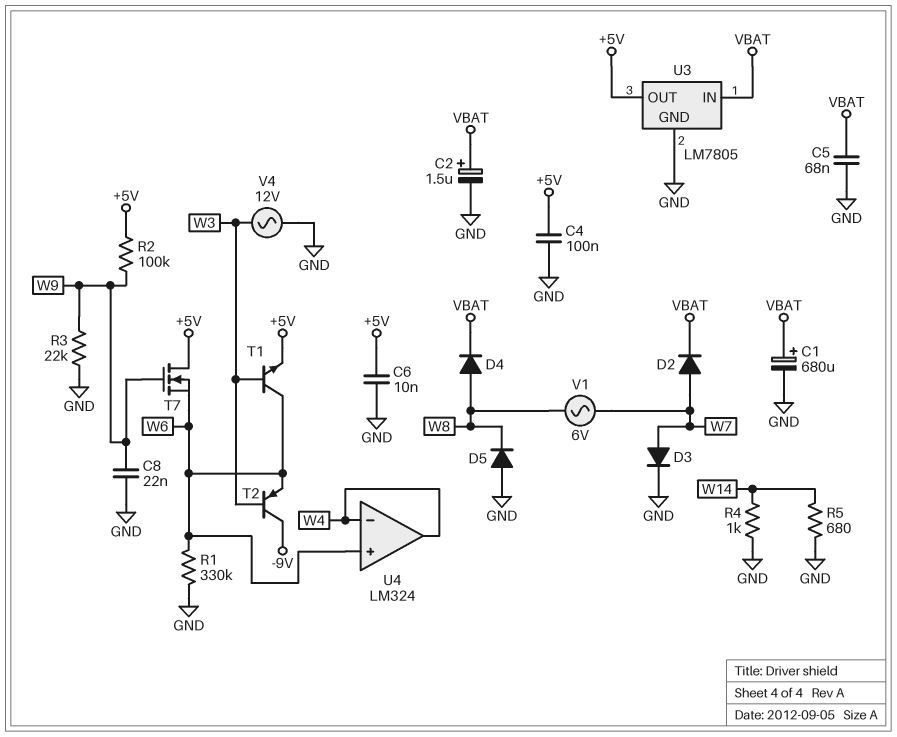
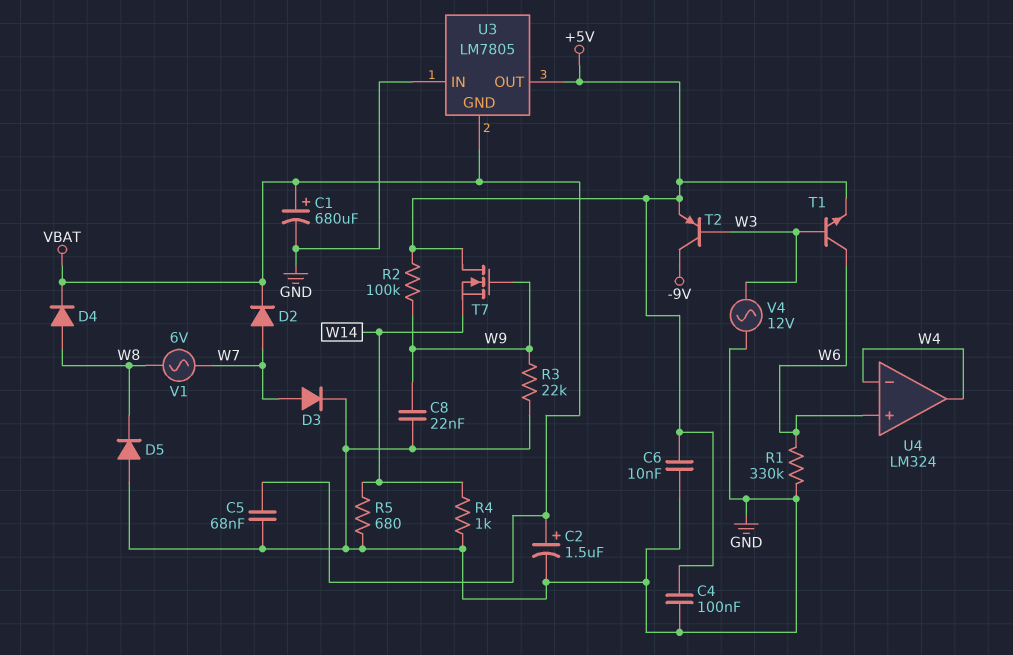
T2: PNP (B W3, C -9V, E W6) -> PNP (B W3, C -9V, E +5V)
T7: NMOS (G W9, D +5V, S W6) -> NMOS (G W9, D +5V, S W14)
U3 pin GND: GND -> VBAT
U3 pin IN: VBAT -> GND

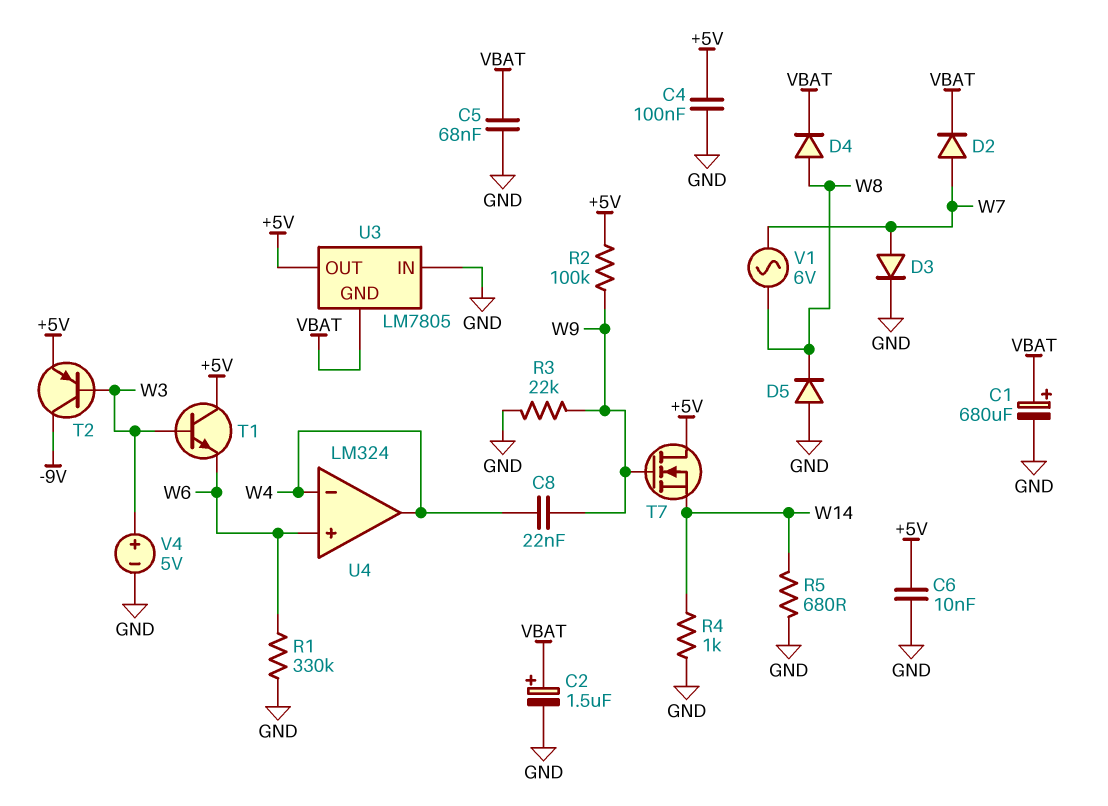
C8: 22nF (GND, W9) -> 22nF (W4, W9)
T1: NPN (B W3, C W6, E +5V) -> NPN (B W3, C +5V, E W6)
V4: AC 12V (GND, W3) -> 5V (plus W3, minus GND)

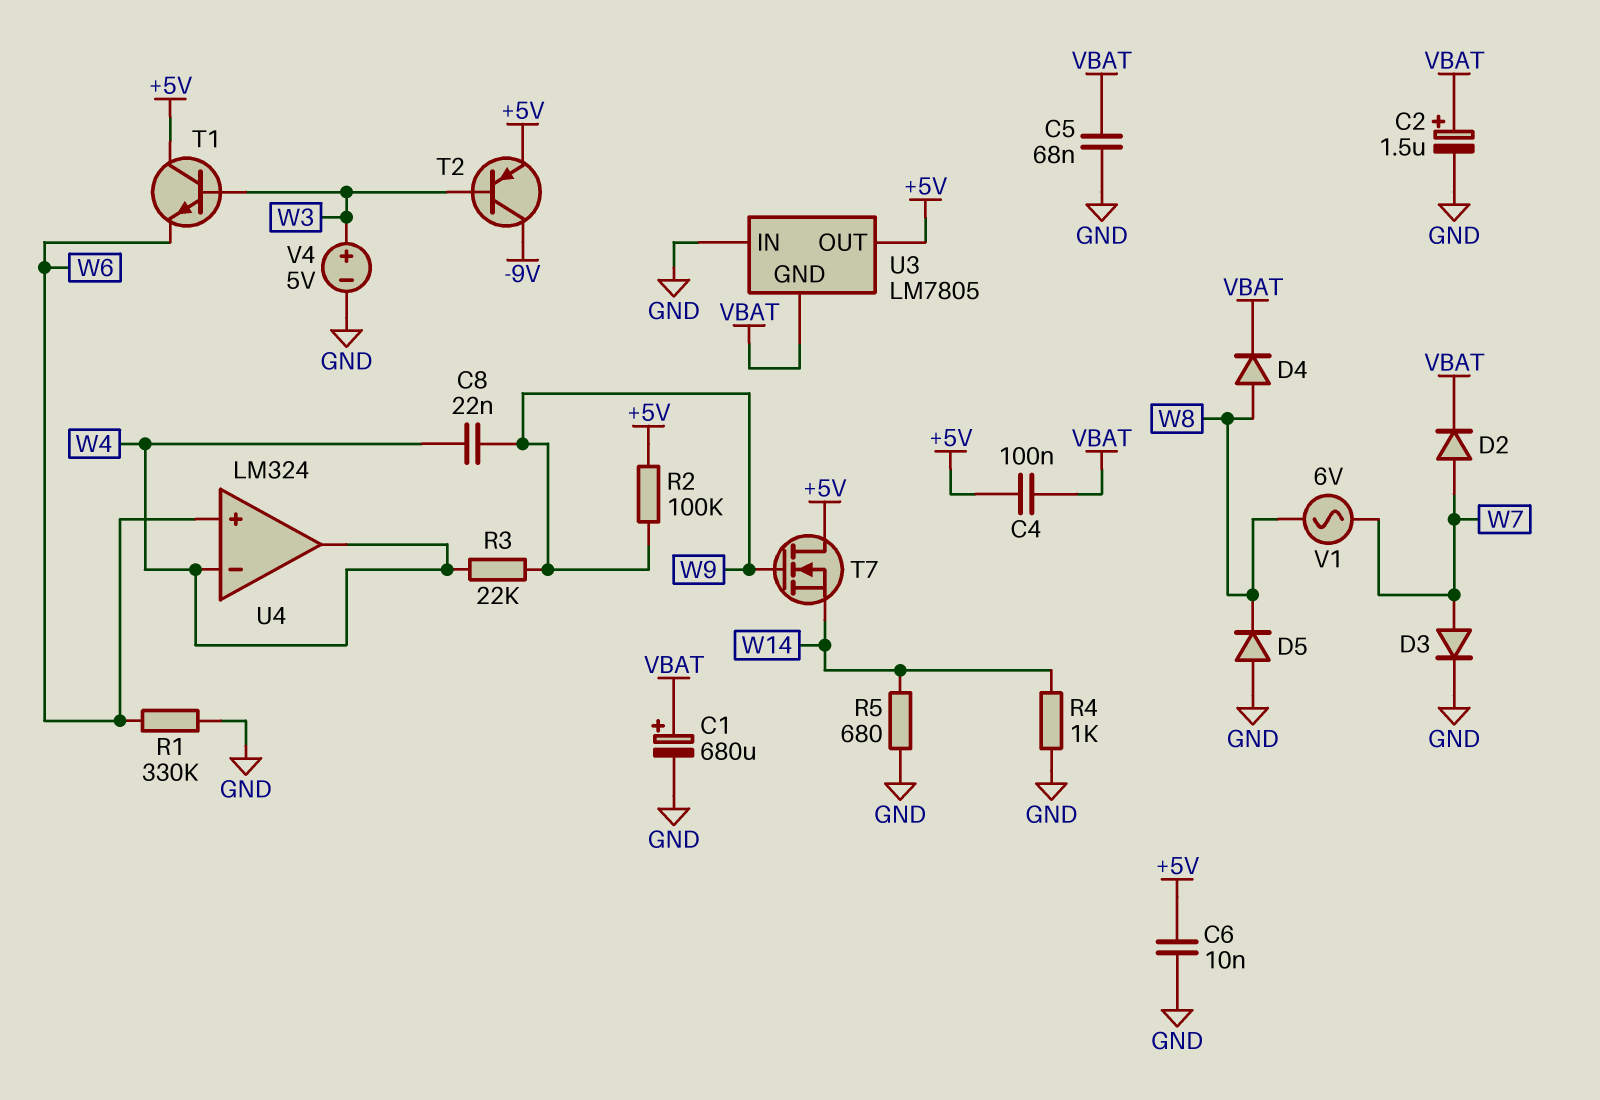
C4: 100nF (+5V, GND) -> 100nF (+5V, VBAT)
R3: 22k (GND, W9) -> 22k (W4, W9)

